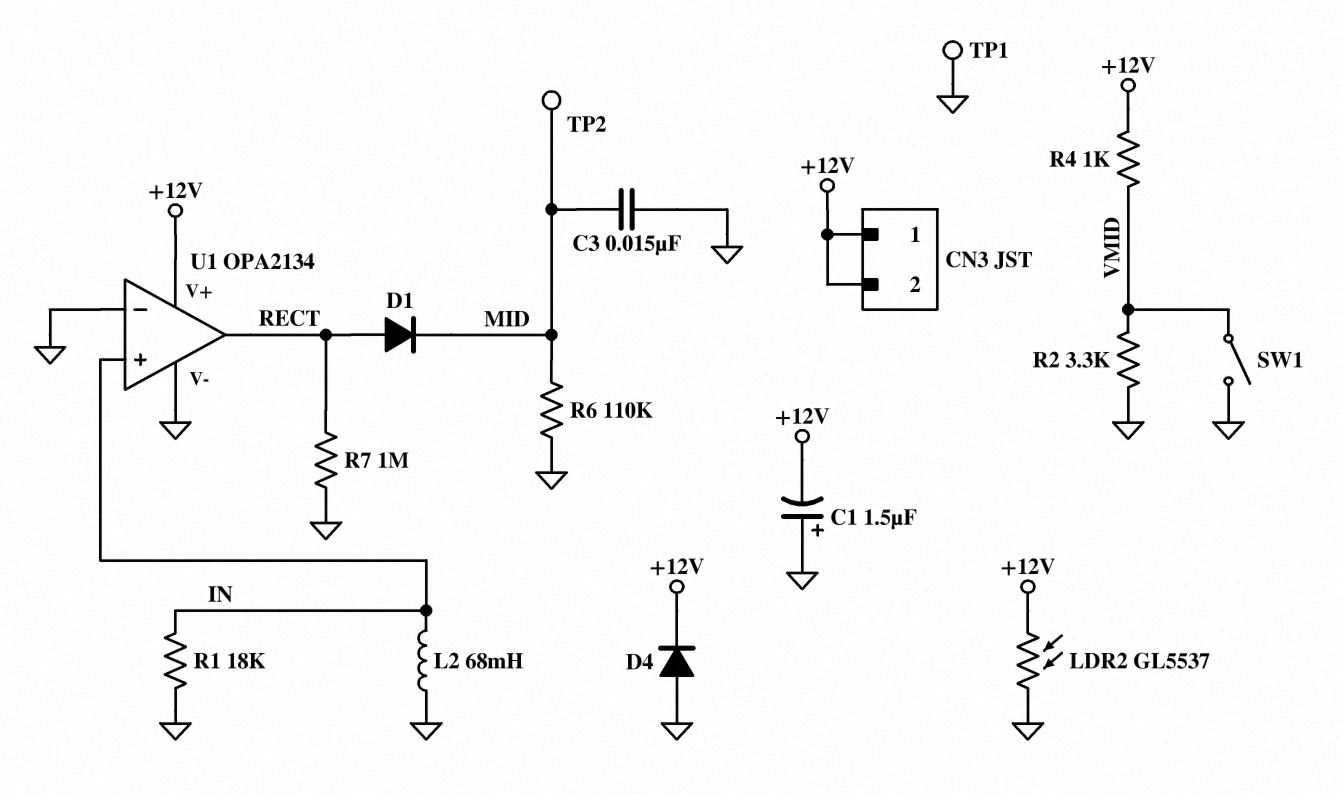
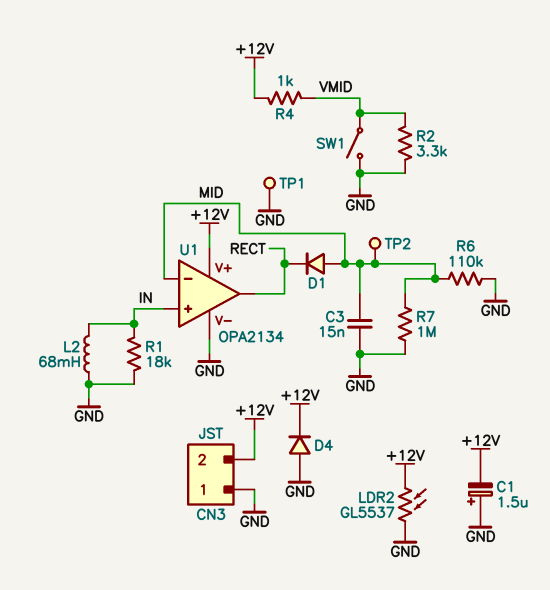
CN3 pin 1: +12V -> GND
D1: diode (A RECT, K MID) -> diode (A MID, K RECT)
R7: 1M (GND, RECT) -> 1M (GND, MID)
U1 pin in-: GND -> MID

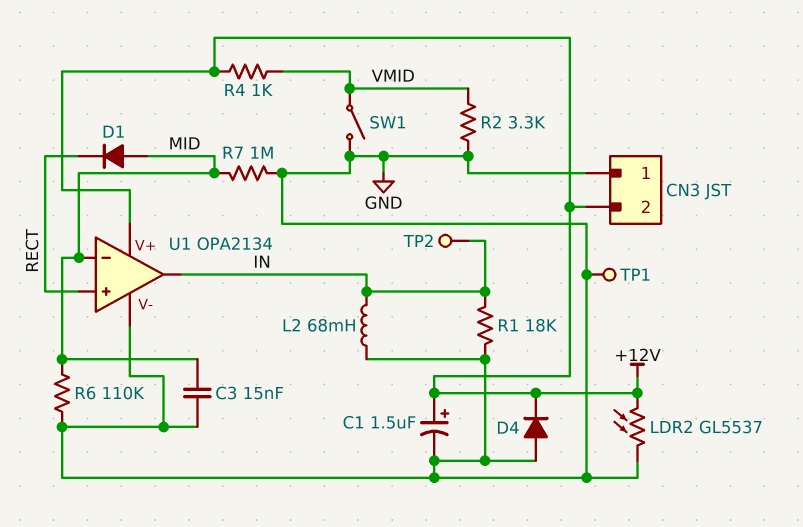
C1: 1.5uF (plus GND, minus +12V) -> 1.5uF (plus +12V, minus GND)
TP2: test point (MID) -> test point (IN)
U1 pin in+: IN -> RECT
U1 pin out: RECT -> IN

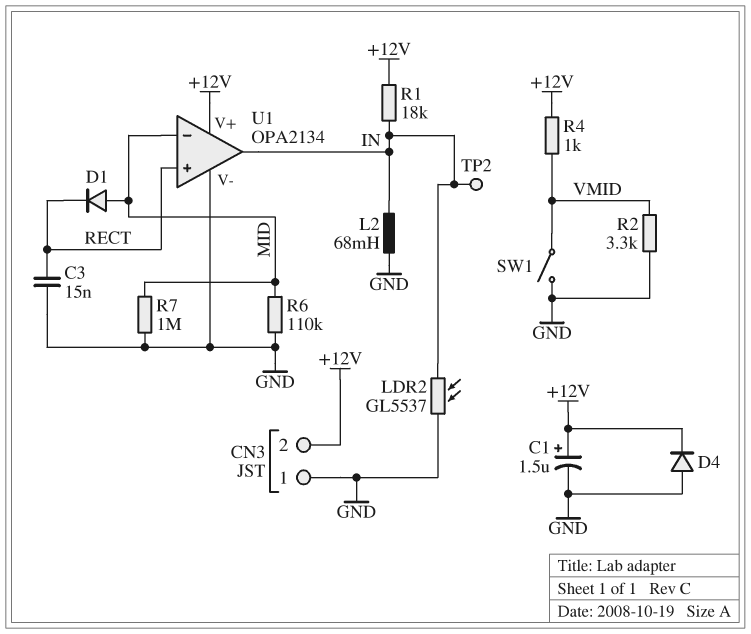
C3: 15nF (GND, MID) -> 15nF (GND, RECT)
LDR2: GL5537 (+12V, GND) -> GL5537 (GND, IN)
R1: 18k (GND, IN) -> 18k (+12V, IN)
TP1: test point (GND) -> none

